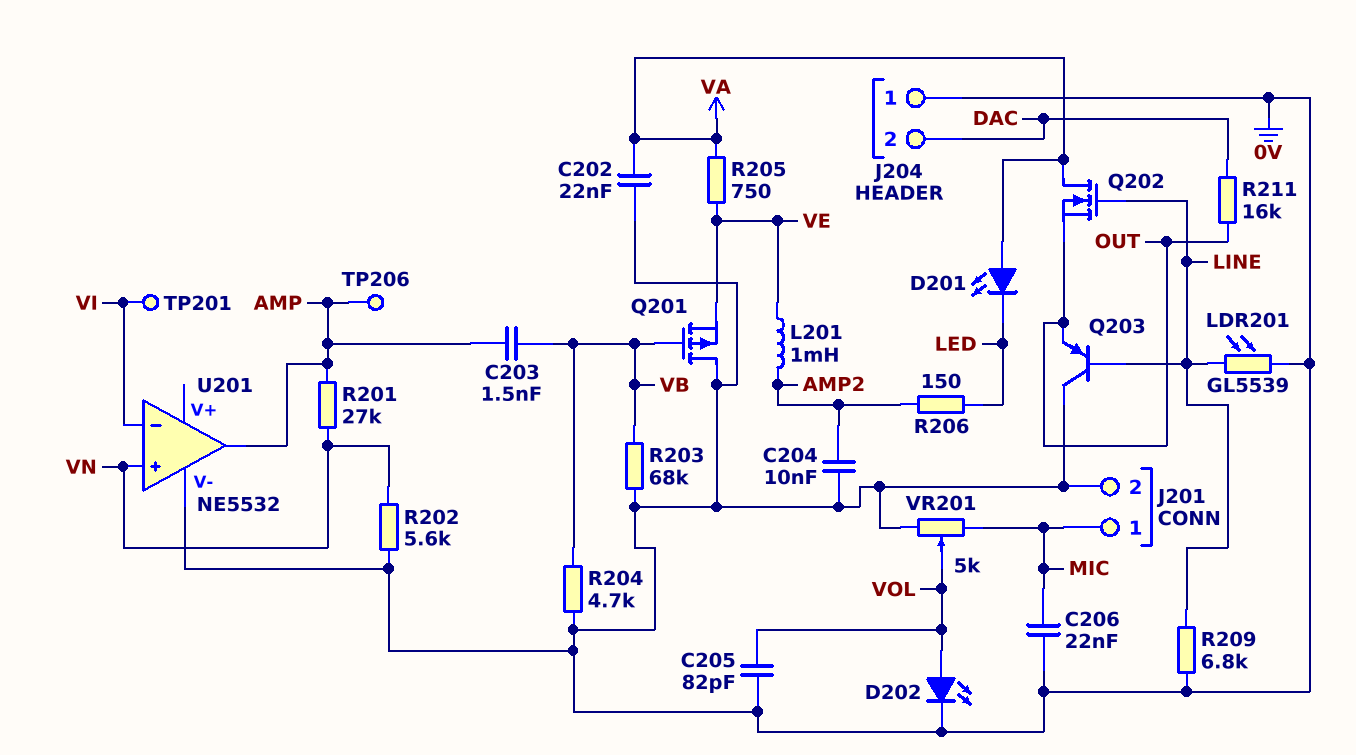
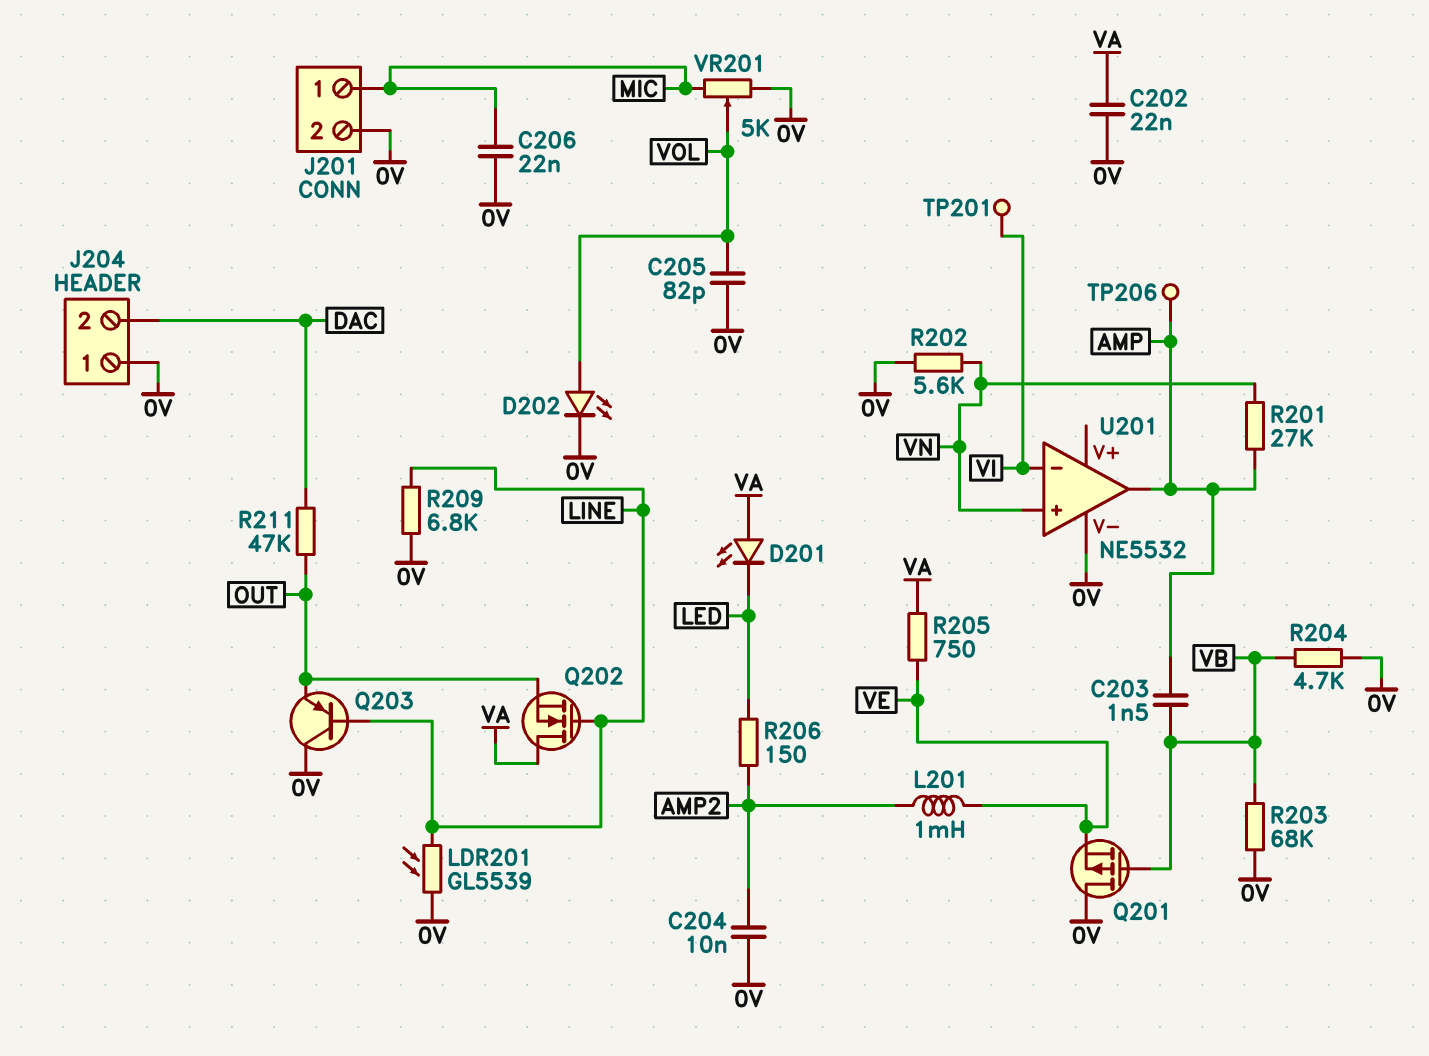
R211: 16k (DAC, OUT) -> 47k (DAC, OUT)

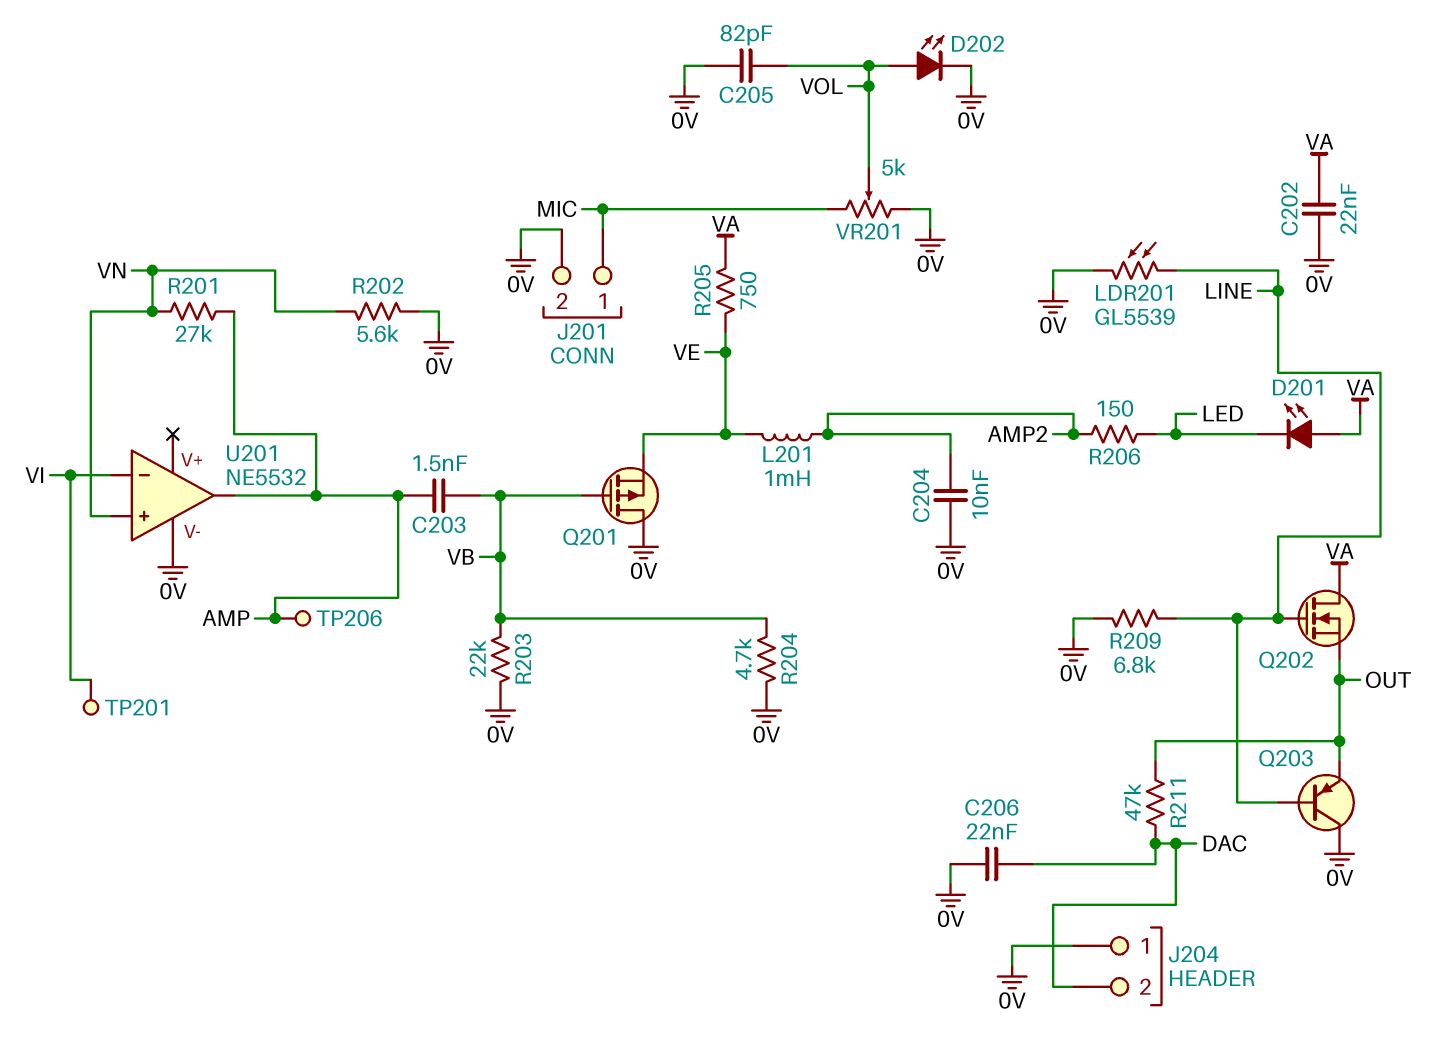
C206: 22nF (0V, MIC) -> 22nF (0V, DAC)
R203: 68k (0V, VB) -> 22k (0V, VB)

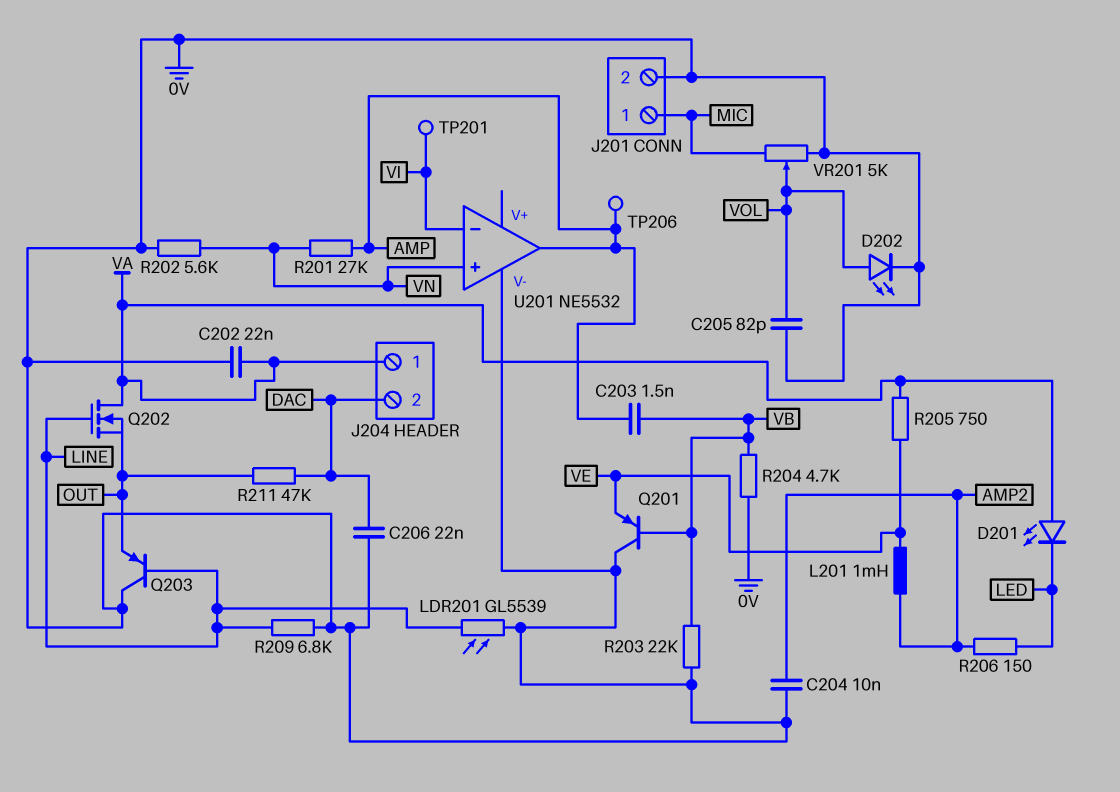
J204 pin 1: 0V -> VA
Q201: PMOS (G VB, D 0V, S VE) -> PNP (B VB, C 0V, E VE)

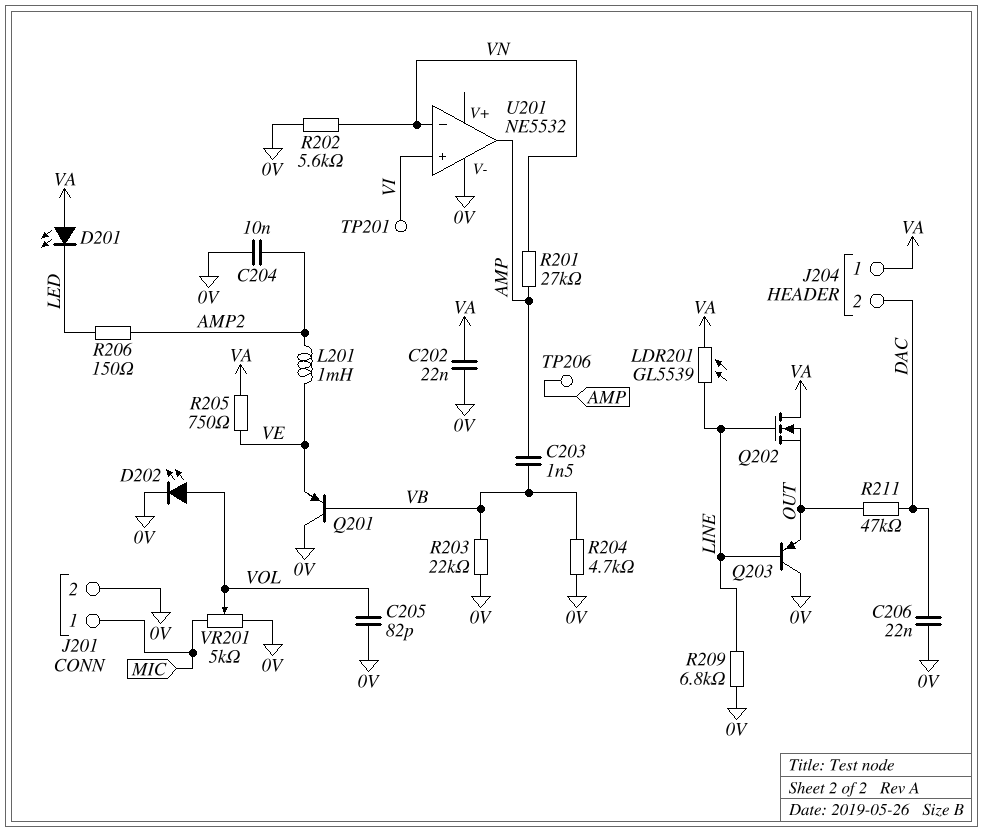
LDR201: GL5539 (0V, LINE) -> GL5539 (LINE, VA)
U201 pin in+: VN -> VI
U201 pin in-: VI -> VN

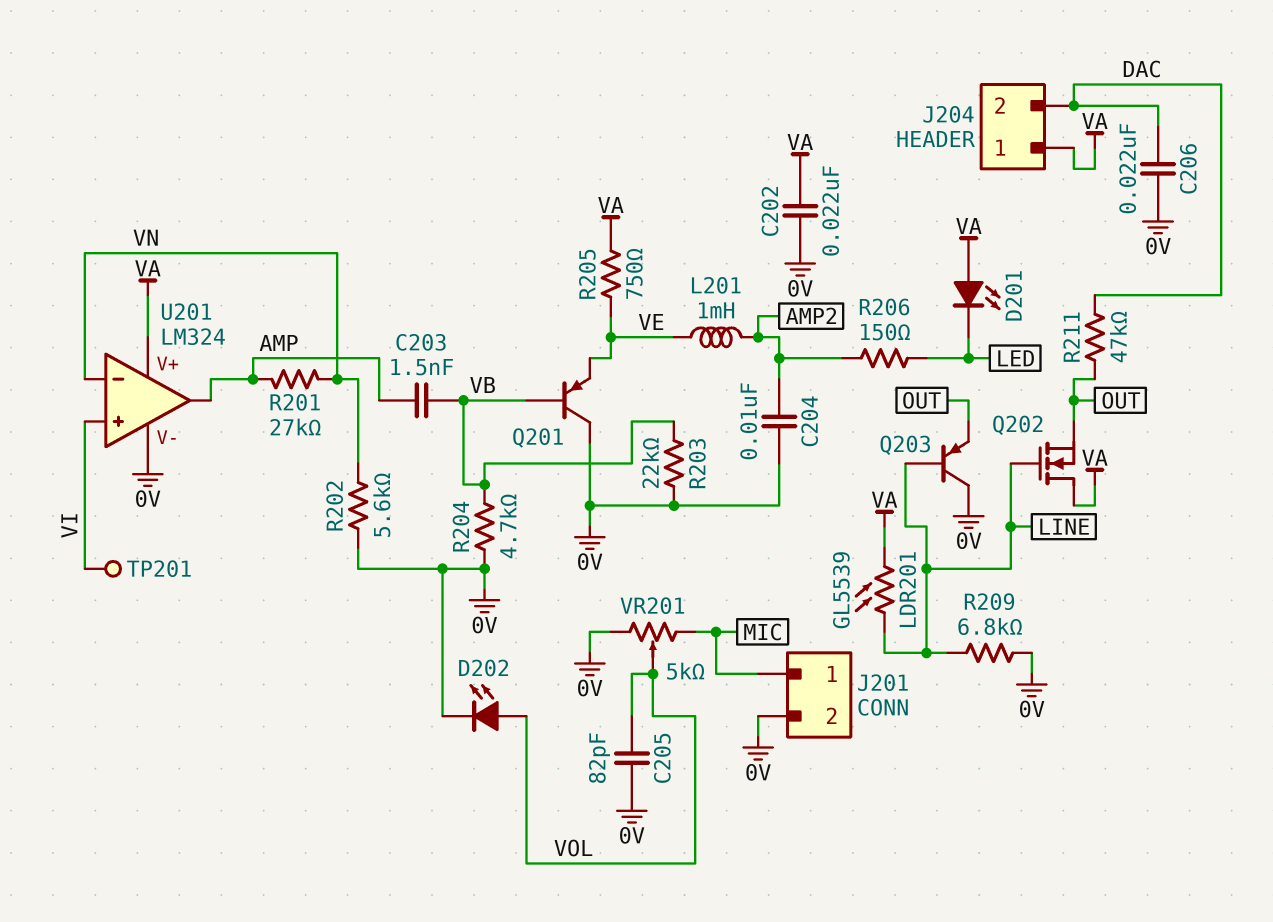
TP206: test point (AMP) -> none
U201: NE5532 -> LM324
U201 pin V+: none -> VA

